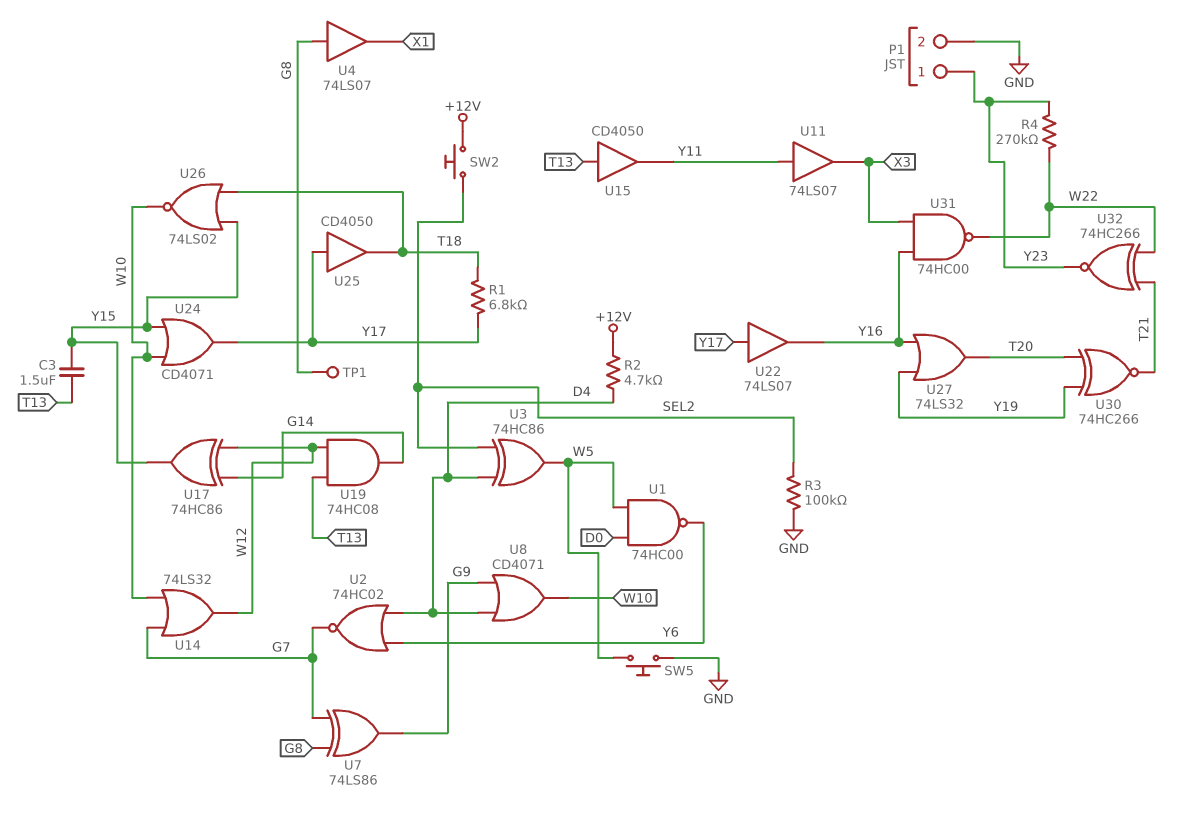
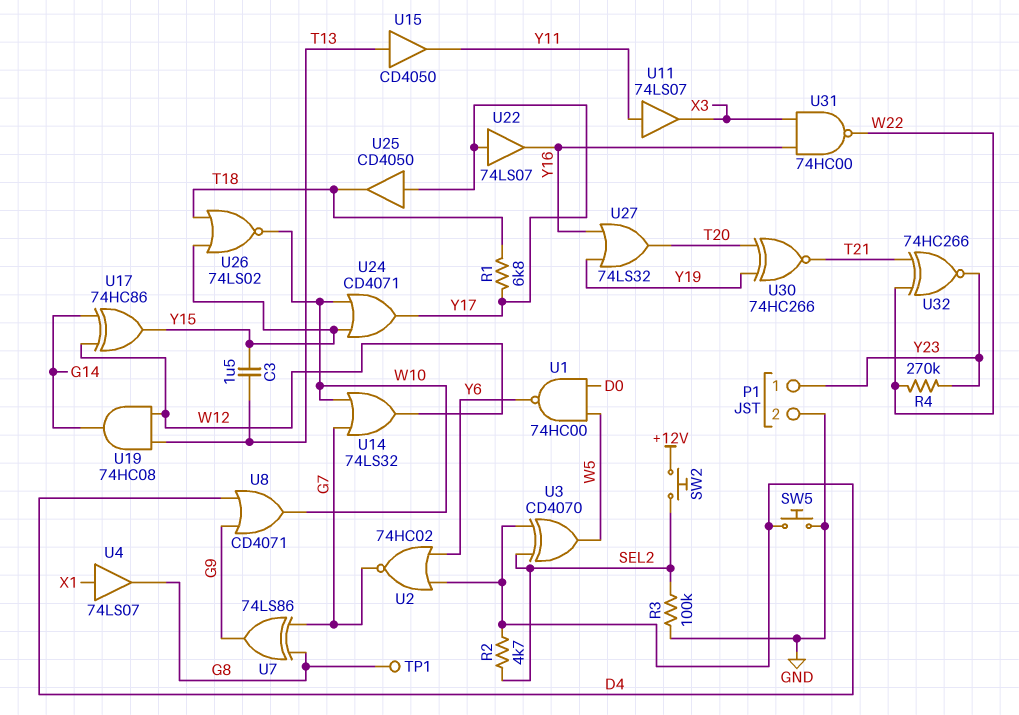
R2: 4.7k (+12V, D4) -> 4.7k (D4, SEL2)
SW5: button (GND, W5) -> button (D4, GND)
U3: XOR 74HC86 (in D4, in SEL2, out W5) -> XOR CD4070 (in D4, in SEL2, out W5)
U4: buffer 74LS07 (in G8, out X1) -> buffer 74LS07 (in X1, out G8)

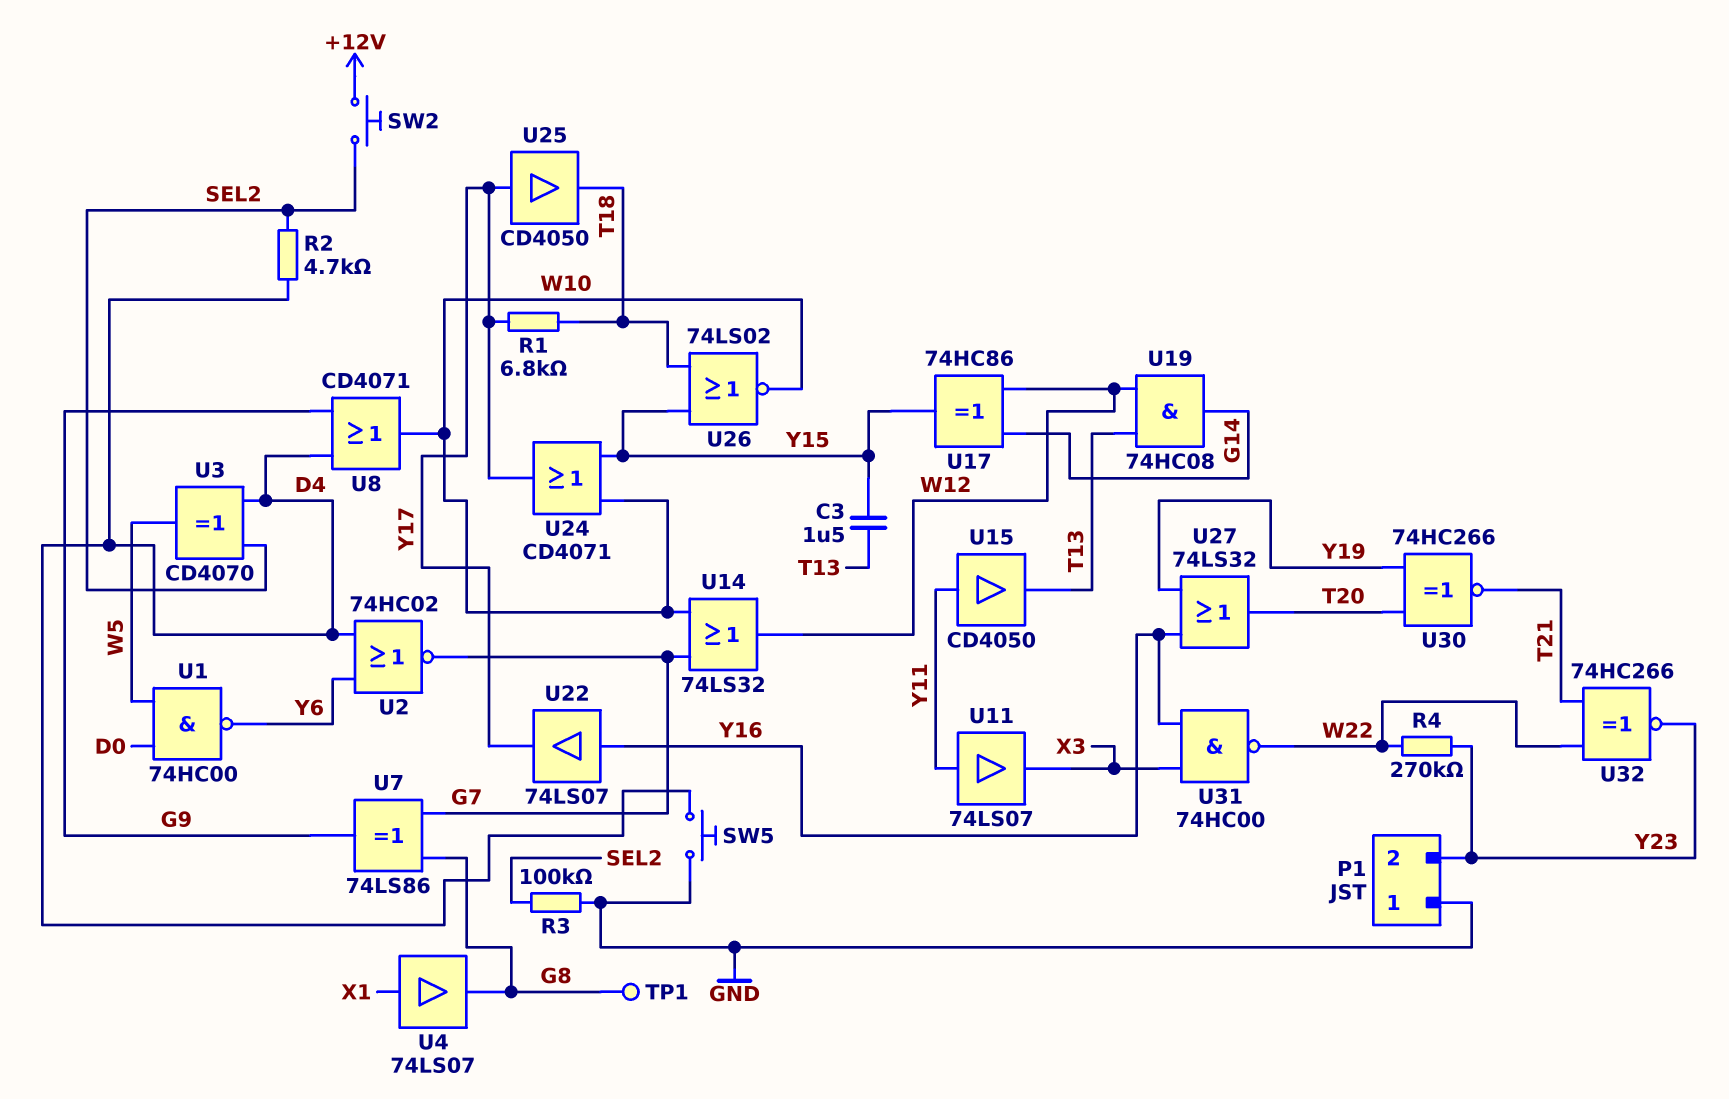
P1 pin 1: Y23 -> GND
P1 pin 2: GND -> Y23
U15: buffer CD4050 (in T13, out Y11) -> buffer CD4050 (in Y11, out T13)
U22: buffer 74LS07 (in Y17, out Y16) -> buffer 74LS07 (in Y16, out Y17)

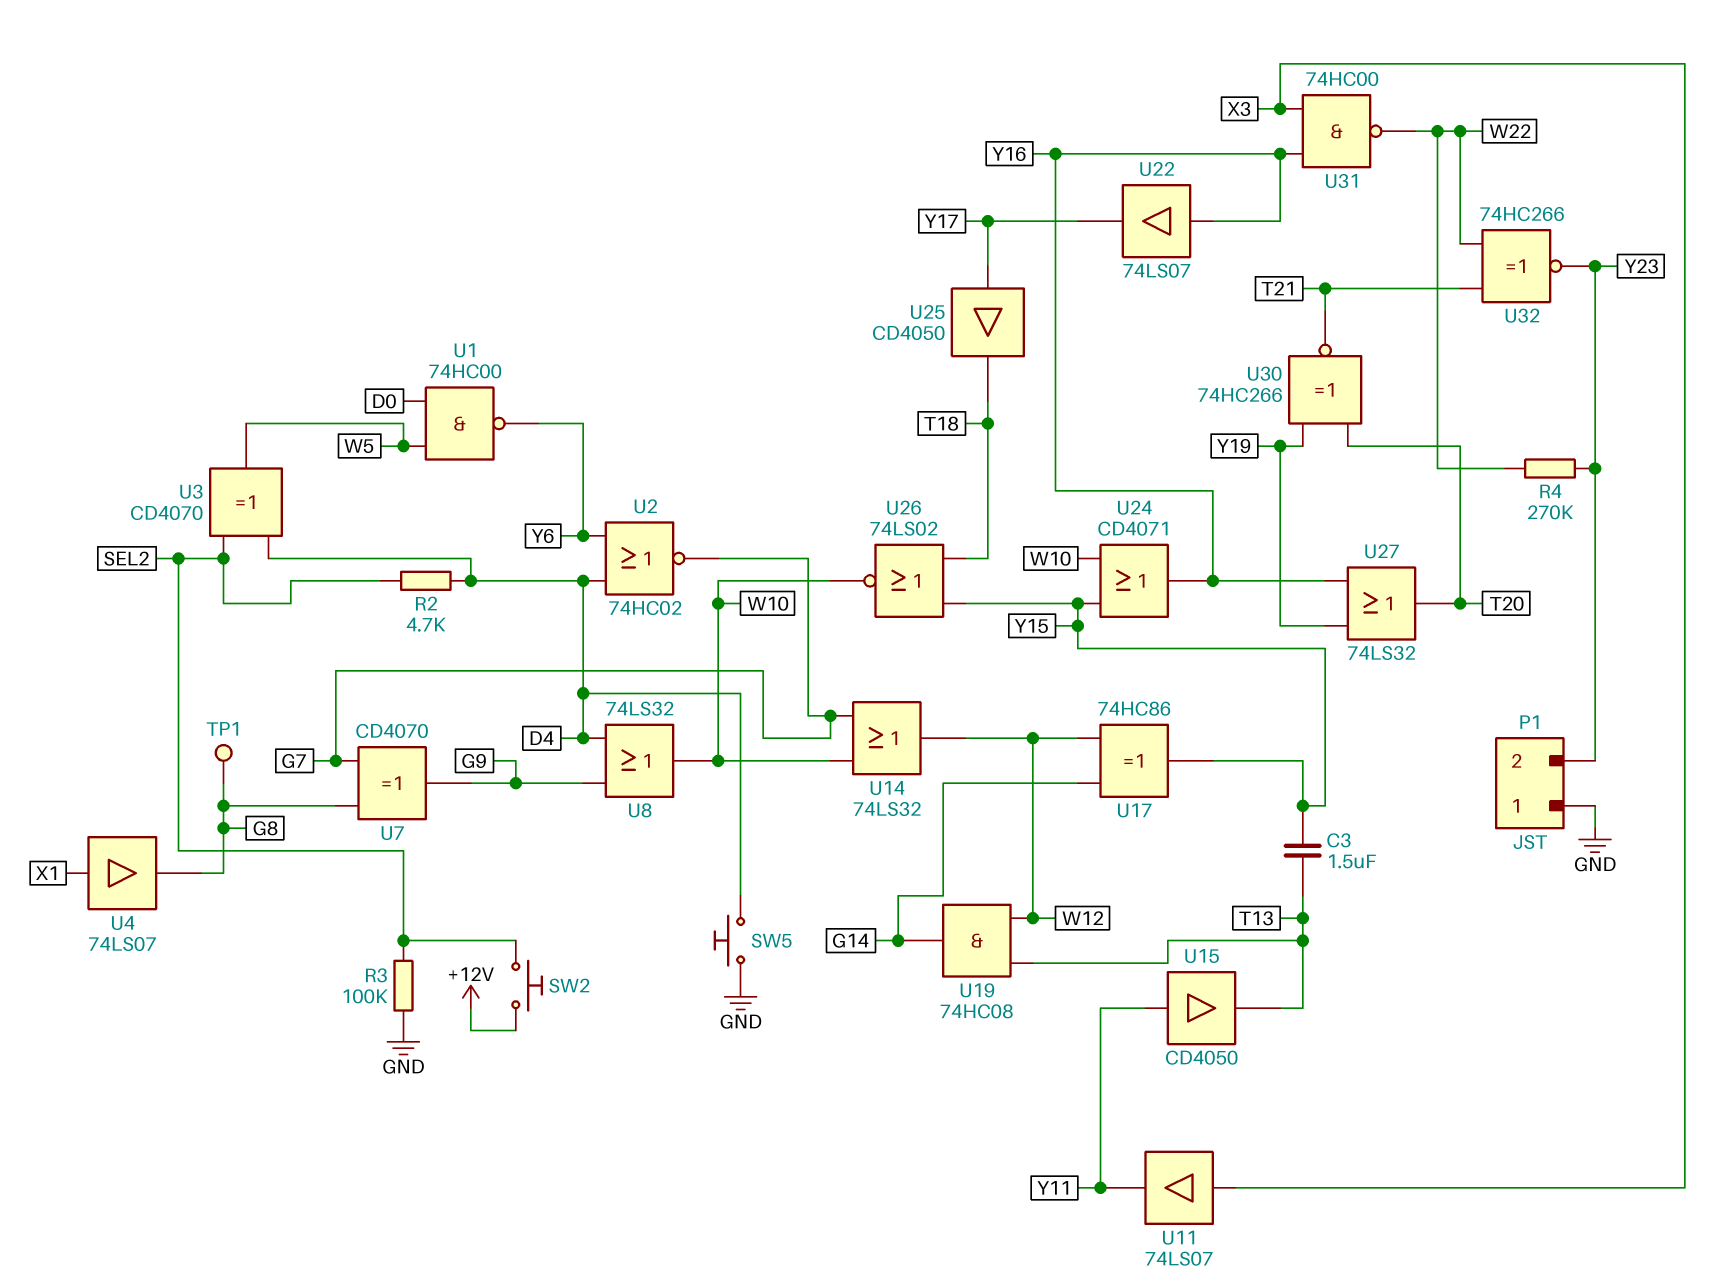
R1: 6.8k (T18, Y17) -> none
U7: XOR 74LS86 (in G7, in G8, out G9) -> XOR CD4070 (in G7, in G8, out G9)
U8: OR CD4071 (in D4, in G9, out W10) -> OR 74LS32 (in D4, in G9, out W10)
U11: buffer 74LS07 (in Y11, out X3) -> buffer 74LS07 (in X3, out Y11)
U24: OR CD4071 (in W10, in Y15, out Y17) -> OR CD4071 (in W10, in Y15, out Y16)

